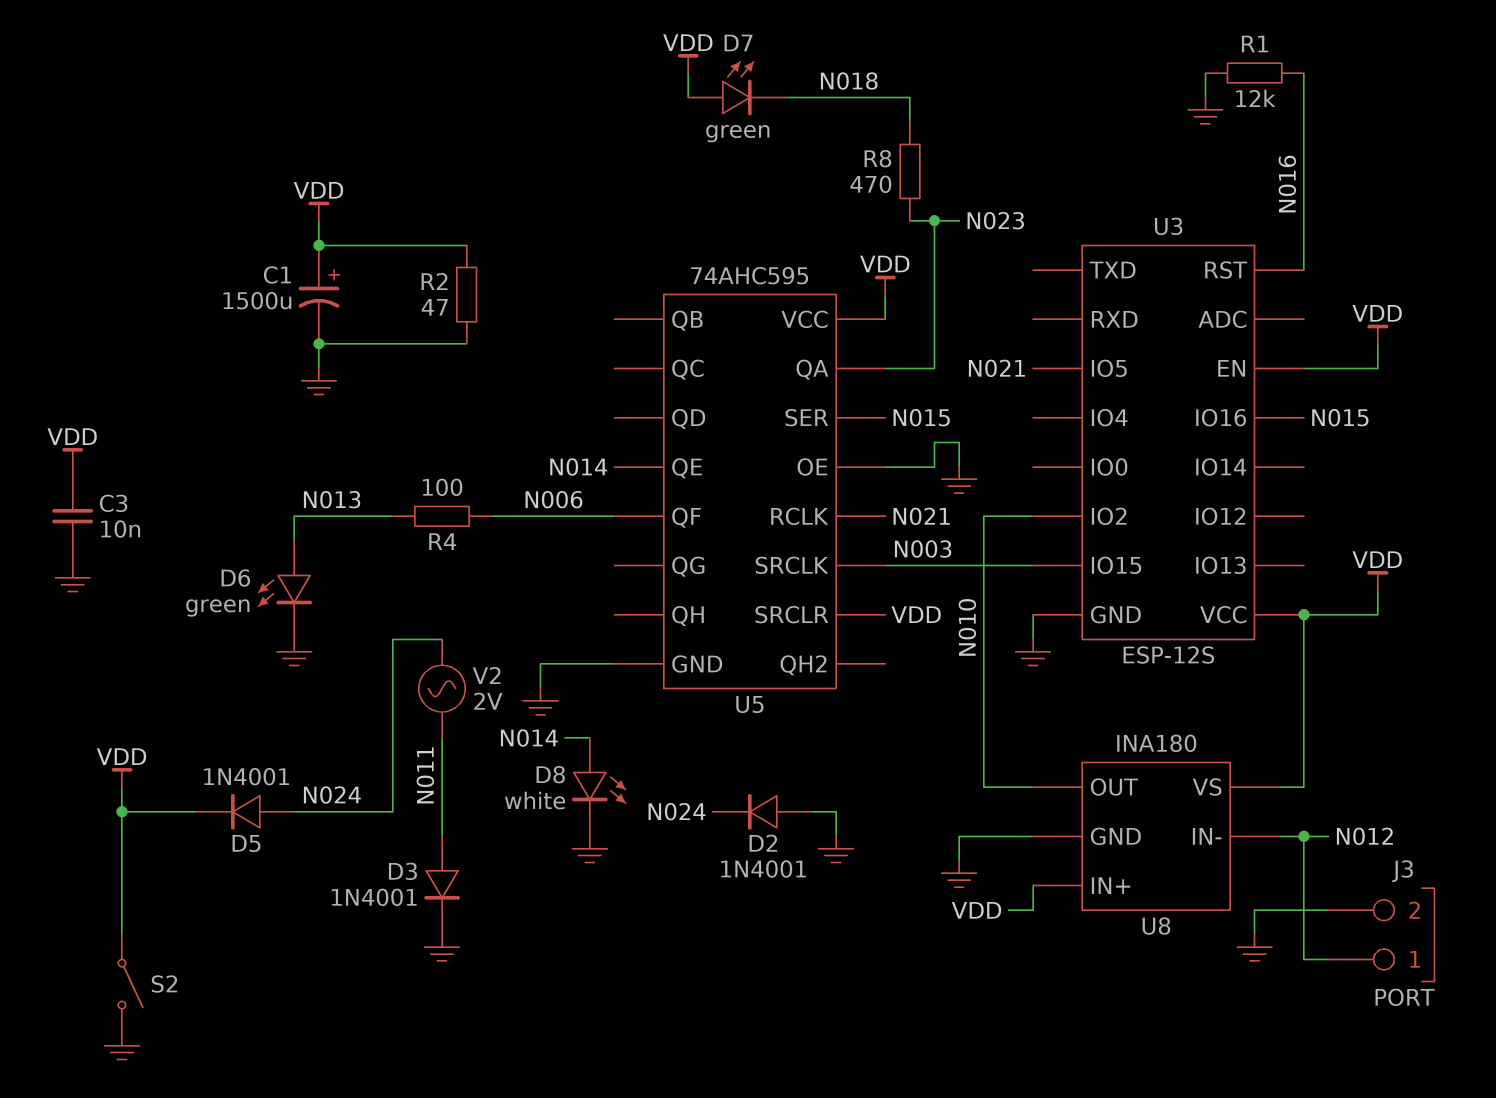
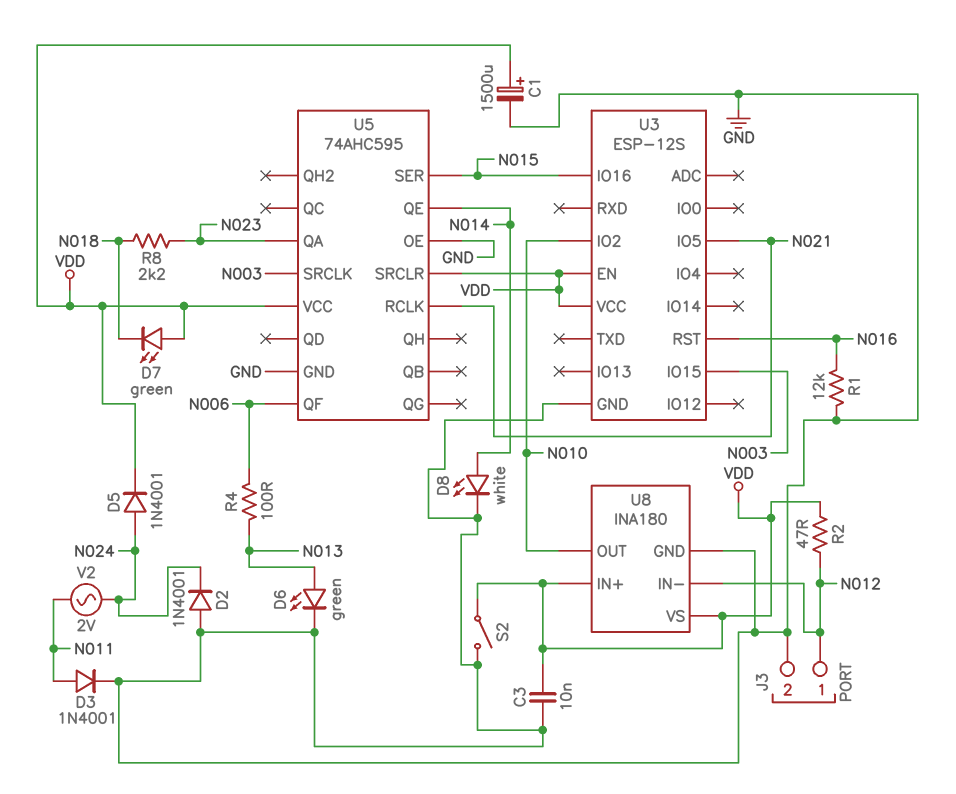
R2: 47 (GND, VDD) -> 47 (N012, VDD)
R8: 470 (N018, N023) -> 2.2k (N018, N023)

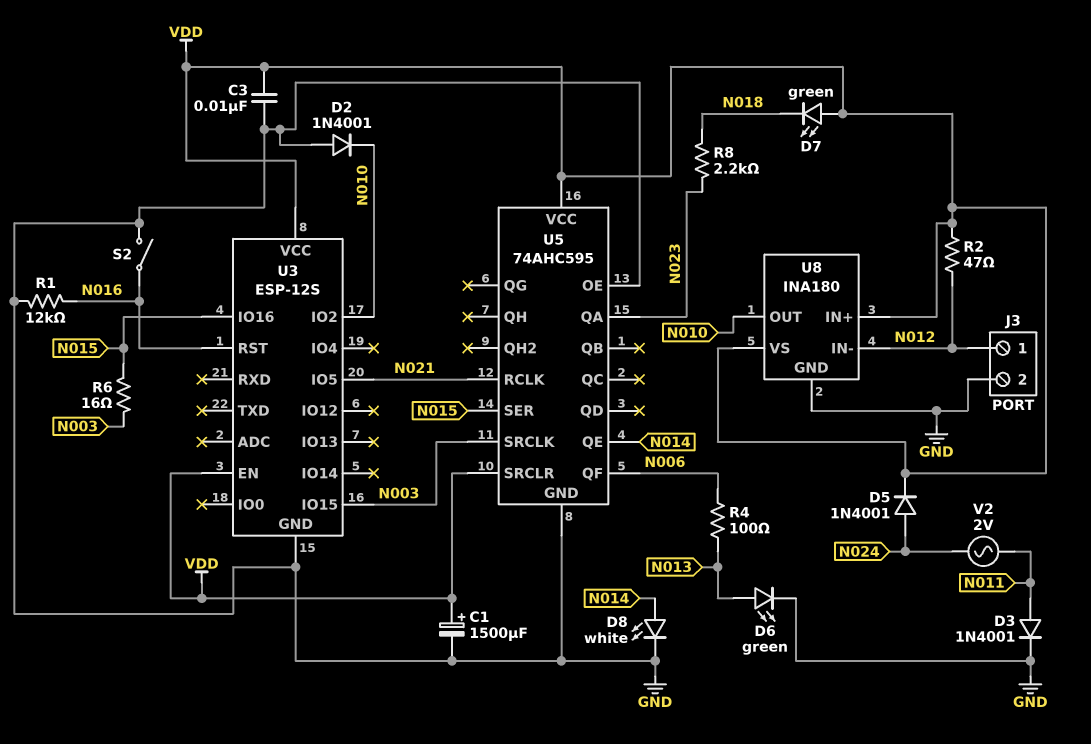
D2: diode 1N4001 (A GND, K N024) -> diode 1N4001 (A GND, K N010)
R6: none -> 16 (N003, N015)
S2: switch (GND, VDD) -> switch (GND, N016)

